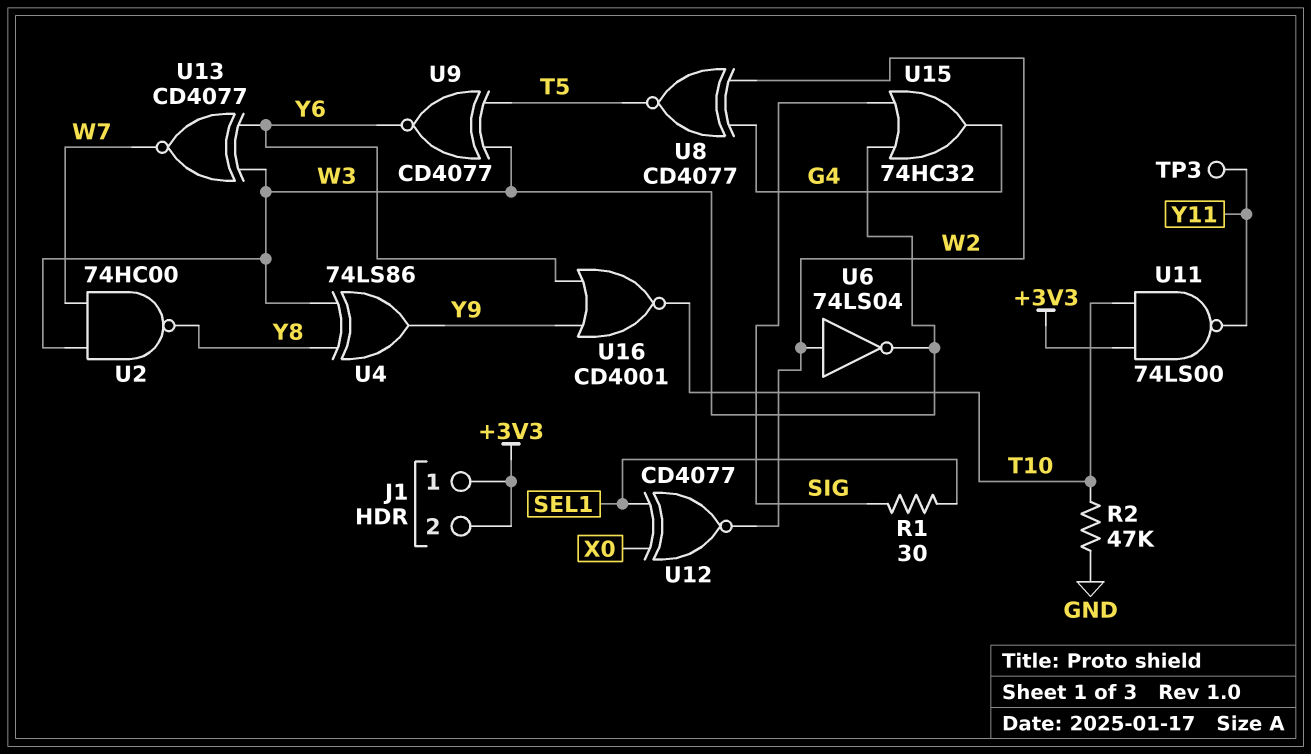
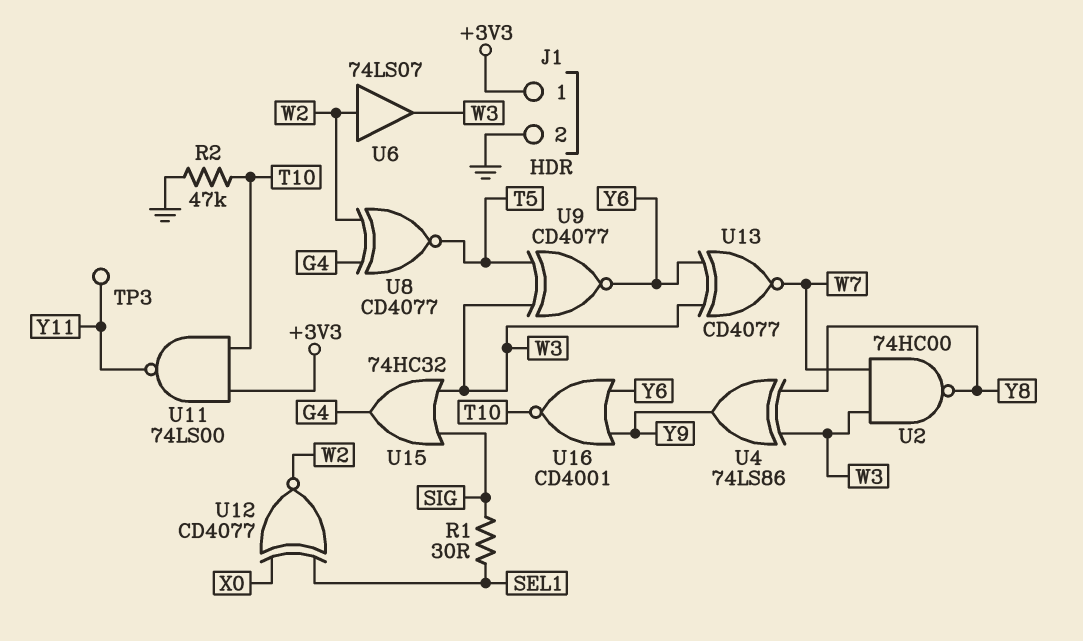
J1 pin 2: +3V3 -> GND
U6: NOT 74LS04 (in W2, out W3) -> buffer 74LS07 (in W2, out W3)

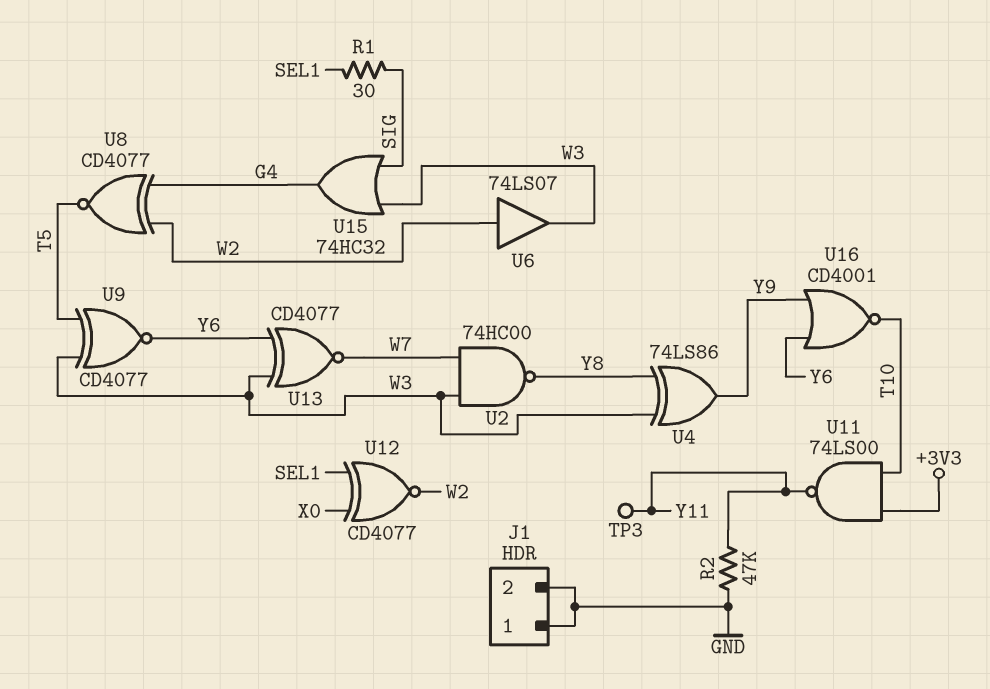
J1 pin 1: +3V3 -> GND
R2: 47k (GND, T10) -> 47k (GND, Y11)

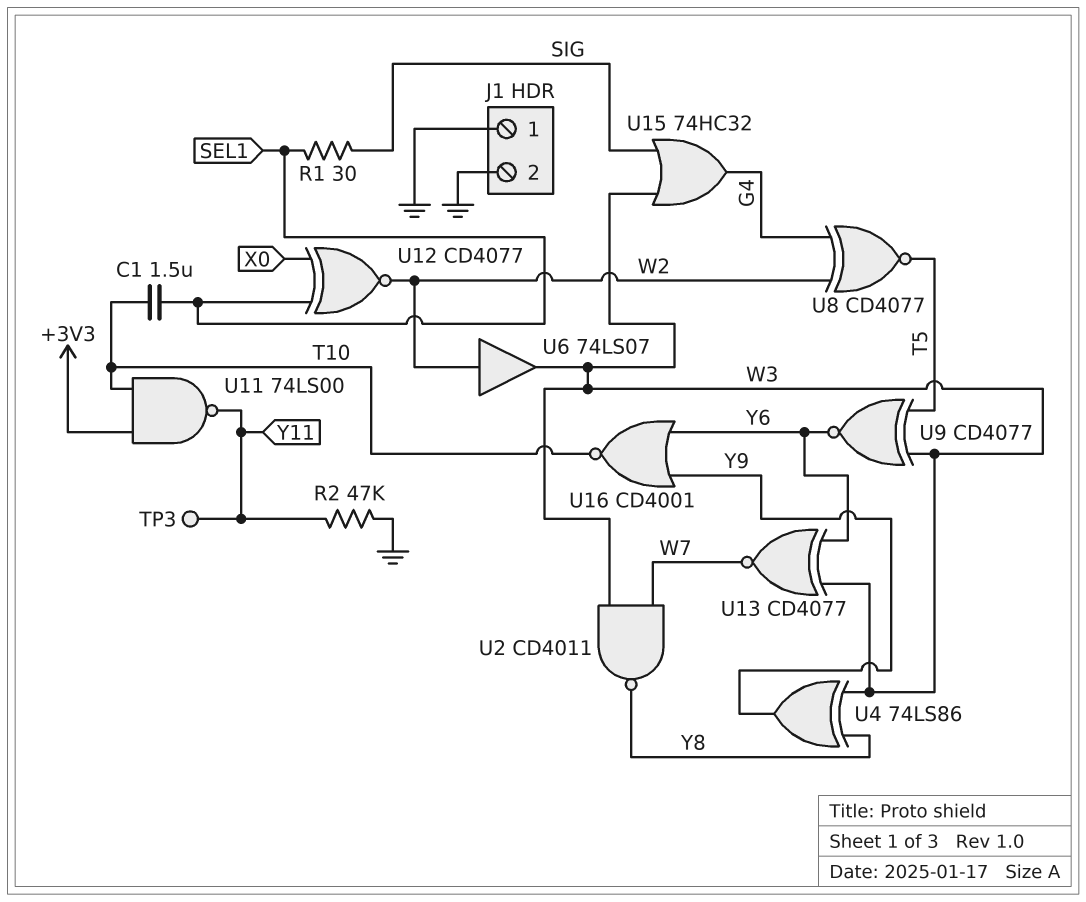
C1: none -> 1.5uF (SEL1, T10)
U2: NAND 74HC00 (in W3, in W7, out Y8) -> NAND CD4011 (in W3, in W7, out Y8)

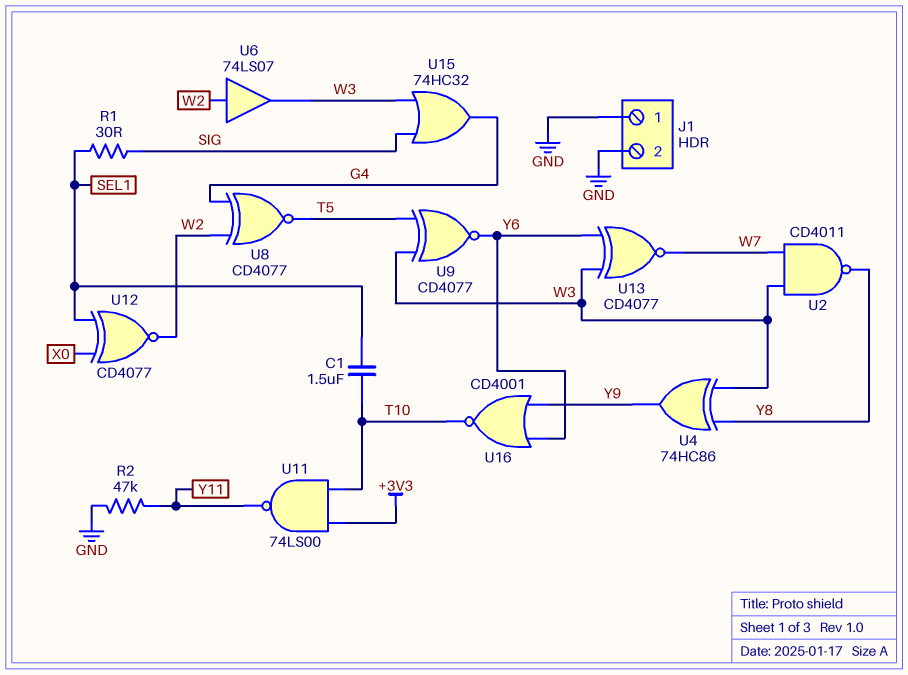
TP3: test point (Y11) -> none
U4: XOR 74LS86 (in W3, in Y8, out Y9) -> XOR 74HC86 (in W3, in Y8, out Y9)

